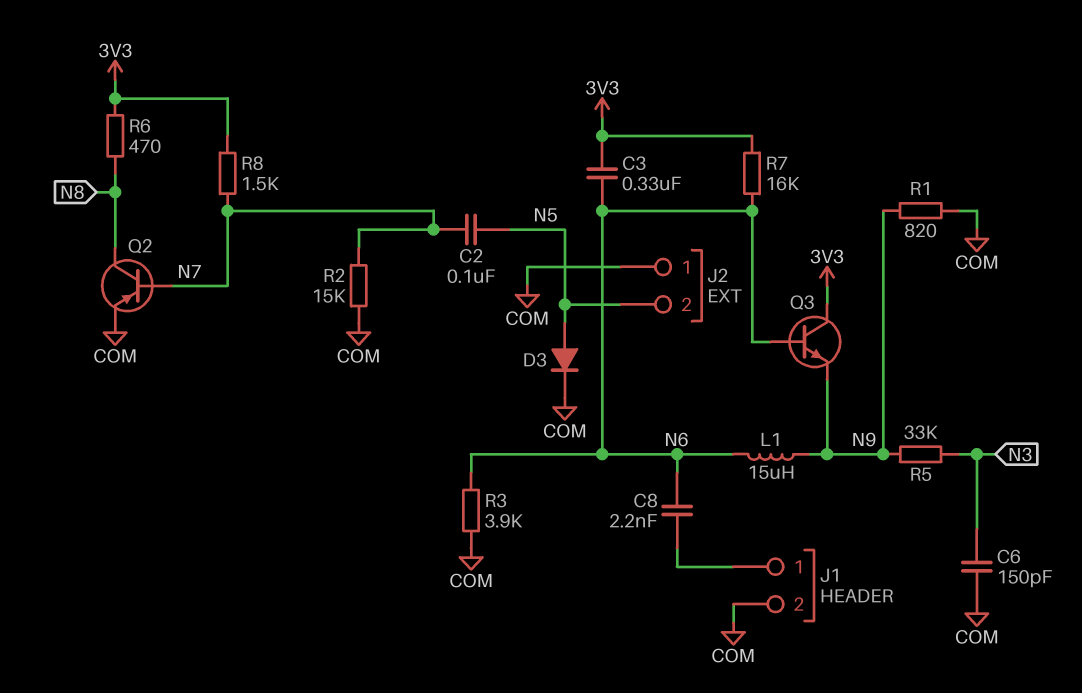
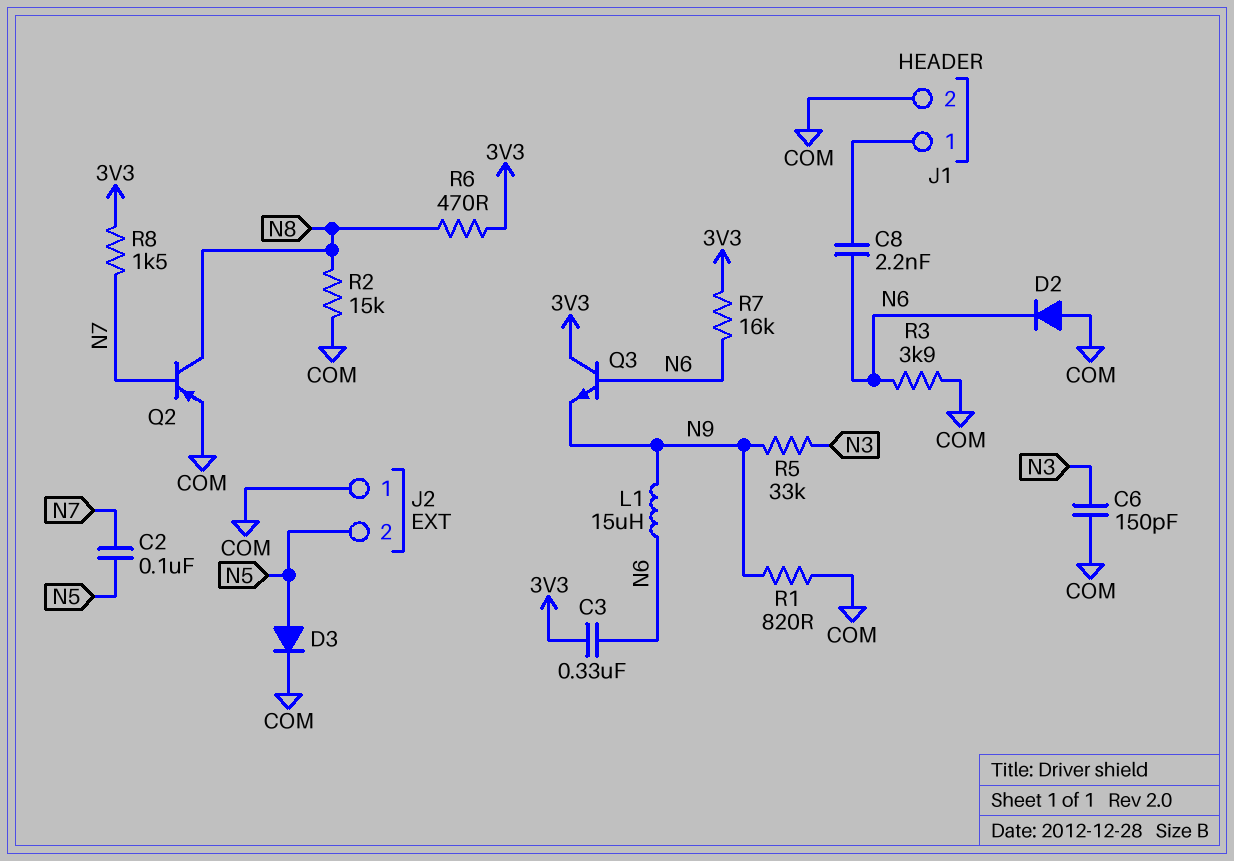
D2: none -> diode (A COM, K N6)
R2: 15k (COM, N7) -> 15k (COM, N8)

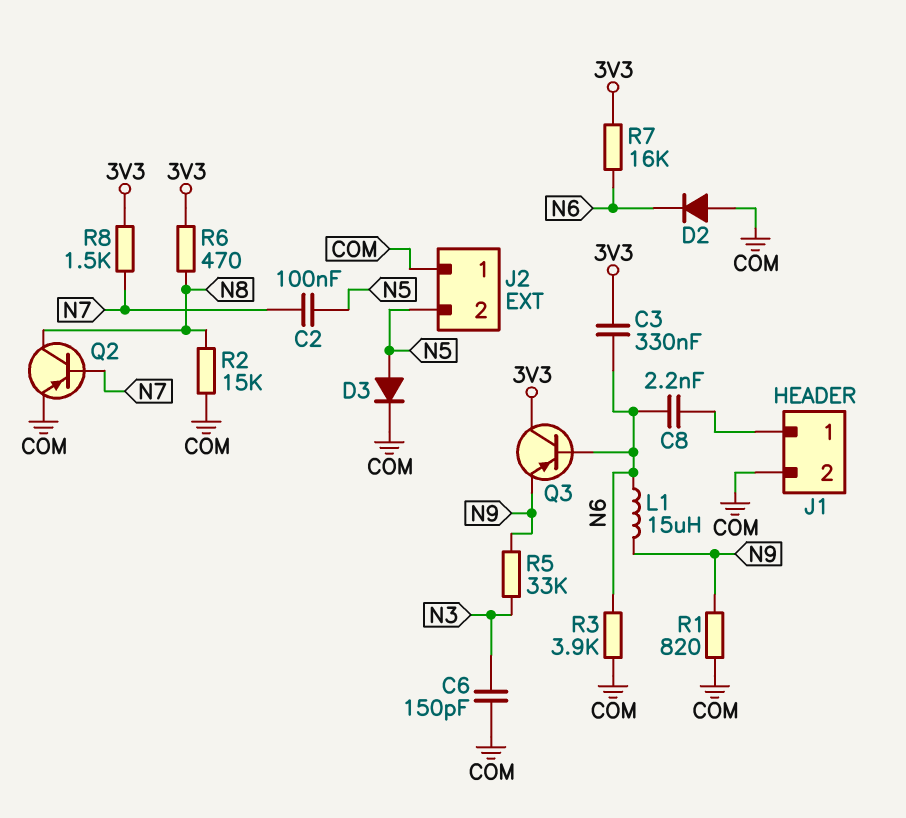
Q3: NPN (B N6, C 3V3, E N9) -> PNP (B N6, C 3V3, E N9)

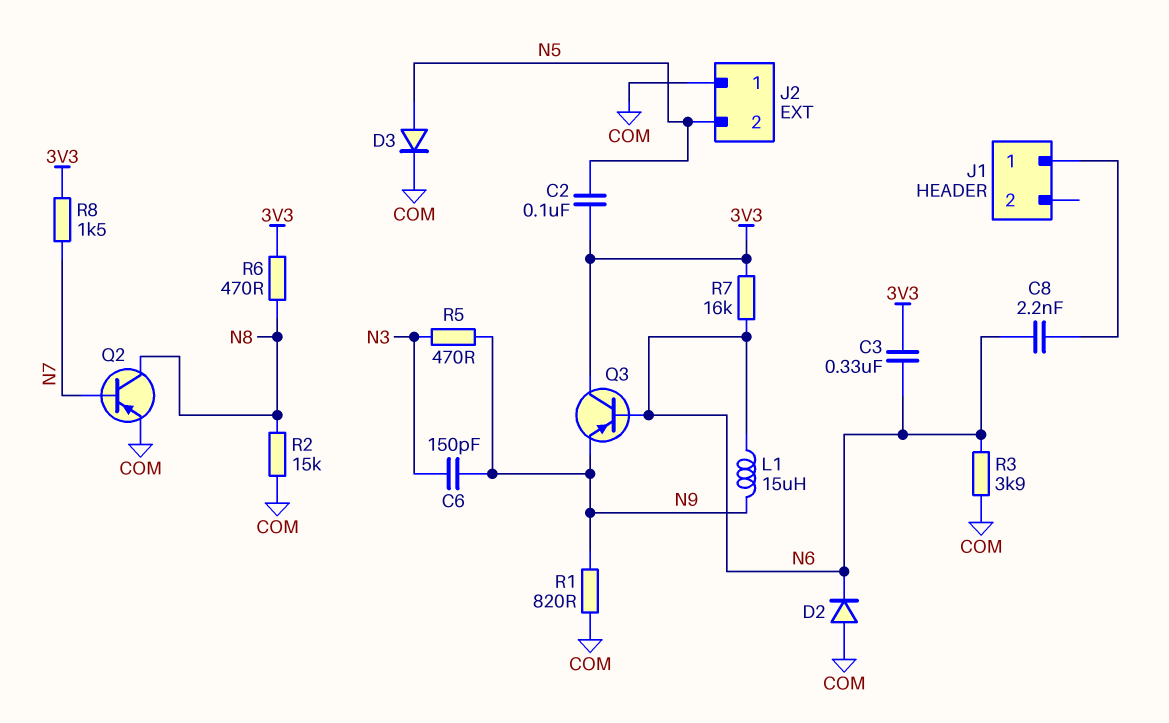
C2: 100nF (N5, N7) -> 100nF (3V3, N5)
C6: 150pF (COM, N3) -> 150pF (N3, N9)
J1 pin 2: COM -> none
R5: 33k (N3, N9) -> 470 (N3, N9)

